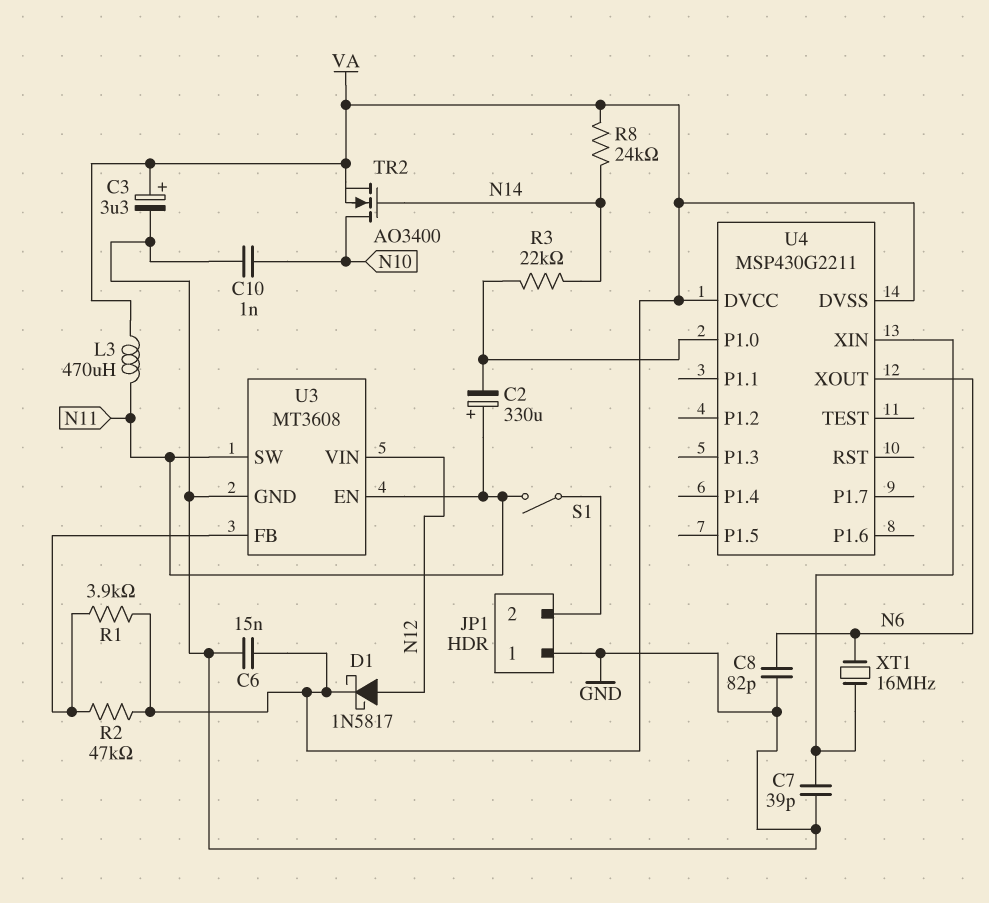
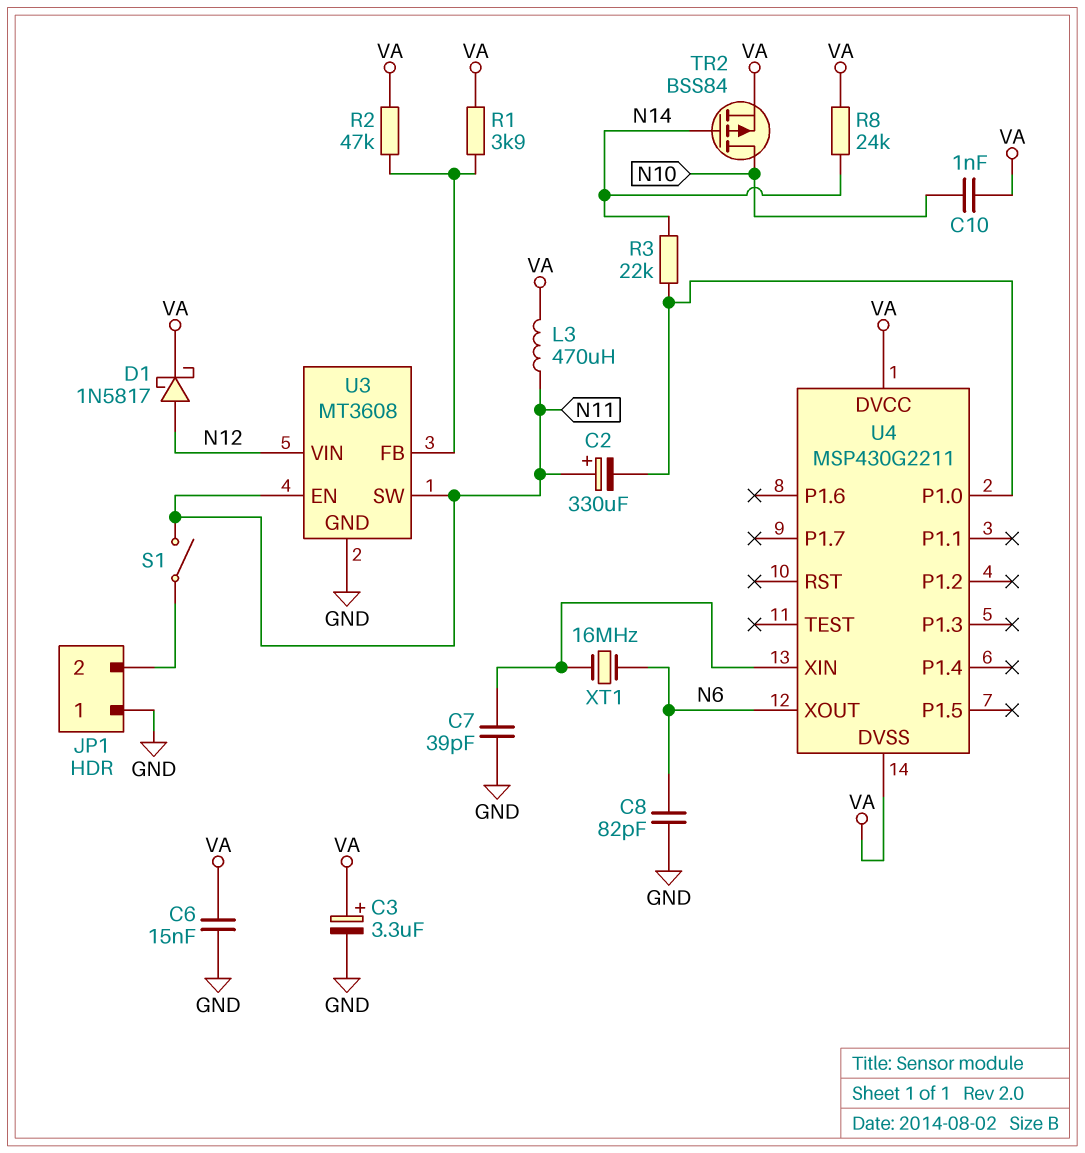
C10: 1nF (GND, N10) -> 1nF (N10, VA)
TR2: NMOS AO3400 (G N14, D N10, S VA) -> PMOS BSS84 (G N14, D N10, S VA)

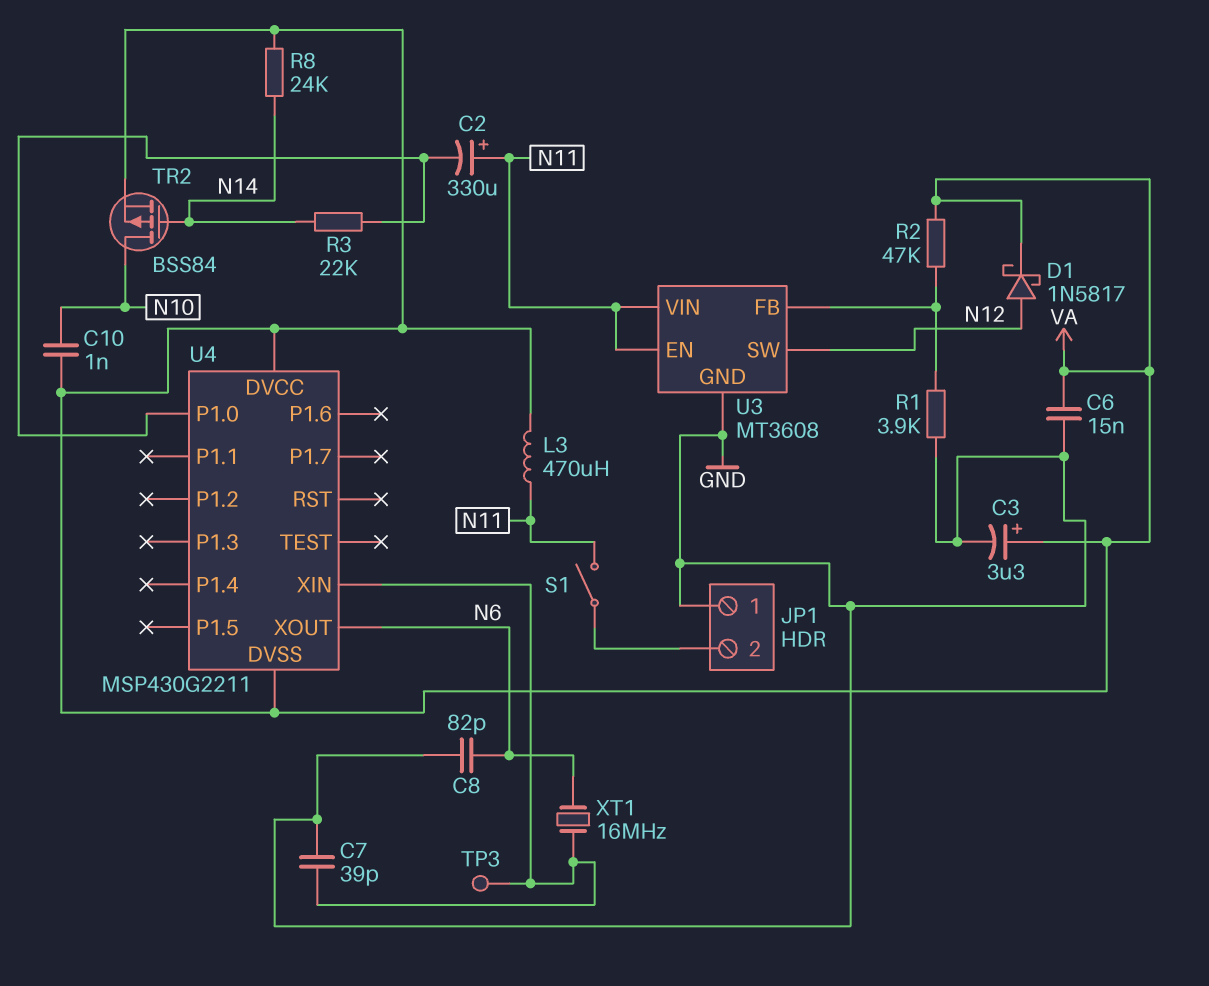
R1: 3.9k (U3/FB, VA) -> 3.9k (GND, U3/FB)
TP3: none -> test point (U4/XIN)
U3 pin SW: N11 -> N12
U3 pin VIN: N12 -> N11

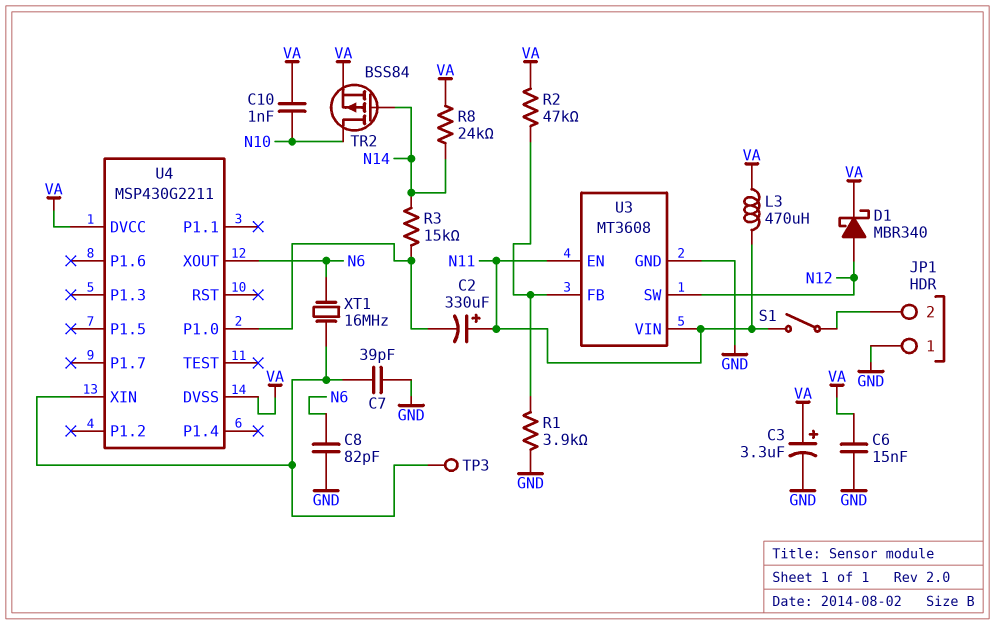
D1: schottky 1N5817 (A N12, K VA) -> schottky MBR340 (A N12, K VA)
R3: 22k (N14, U4/P1.0) -> 15k (N14, U4/P1.0)

